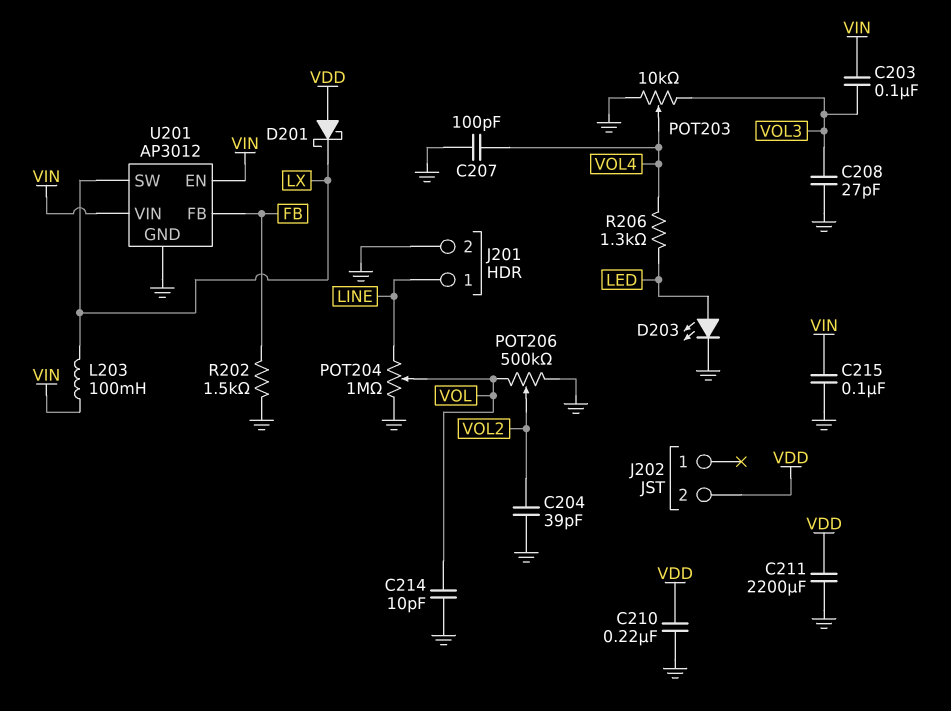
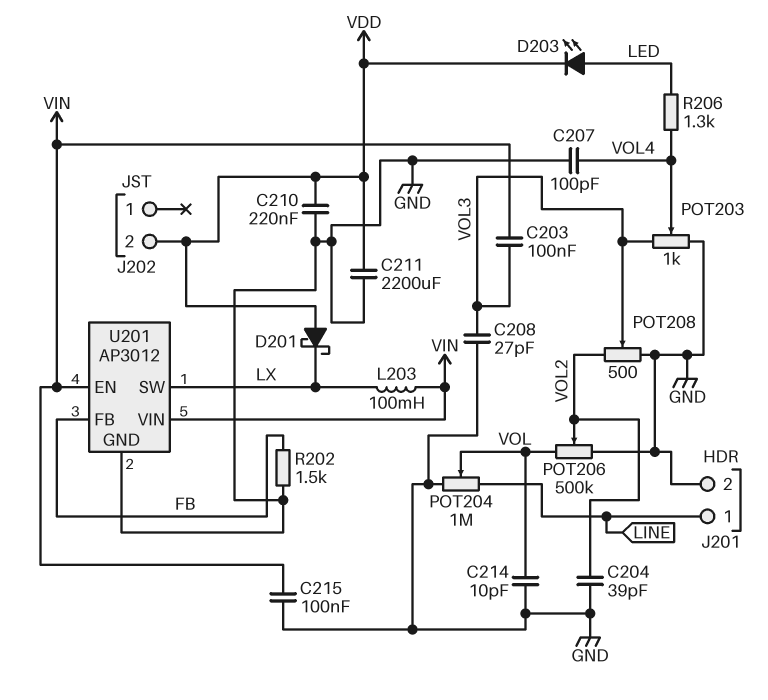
D203: LED (A LED, K GND) -> LED (A LED, K VDD)
POT203: 10k (GND, VOL3, wiper VOL4) -> 1k (GND, VOL3, wiper VOL4)
POT208: none -> 500 (GND, VOL2, wiper VOL3)

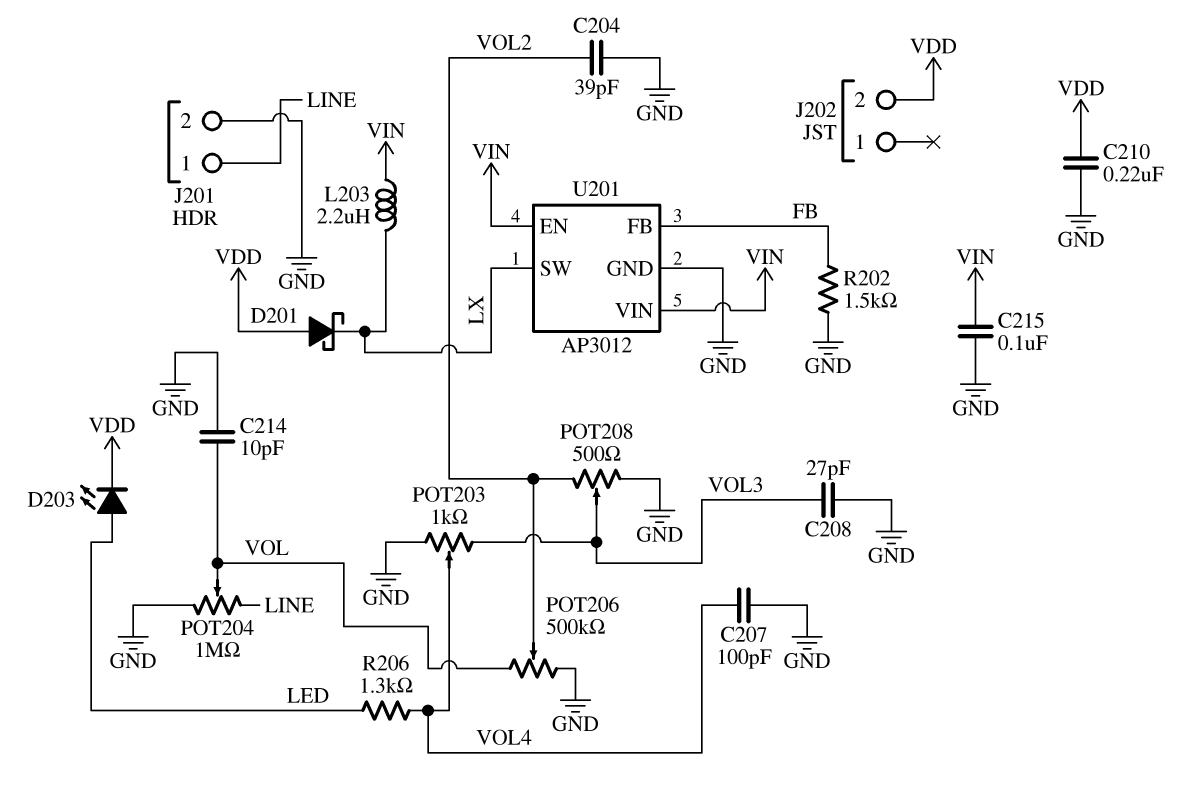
C203: 100nF (VIN, VOL3) -> none
C211: 2200uF (GND, VDD) -> none
L203: 100mH (LX, VIN) -> 2.2uH (LX, VIN)

